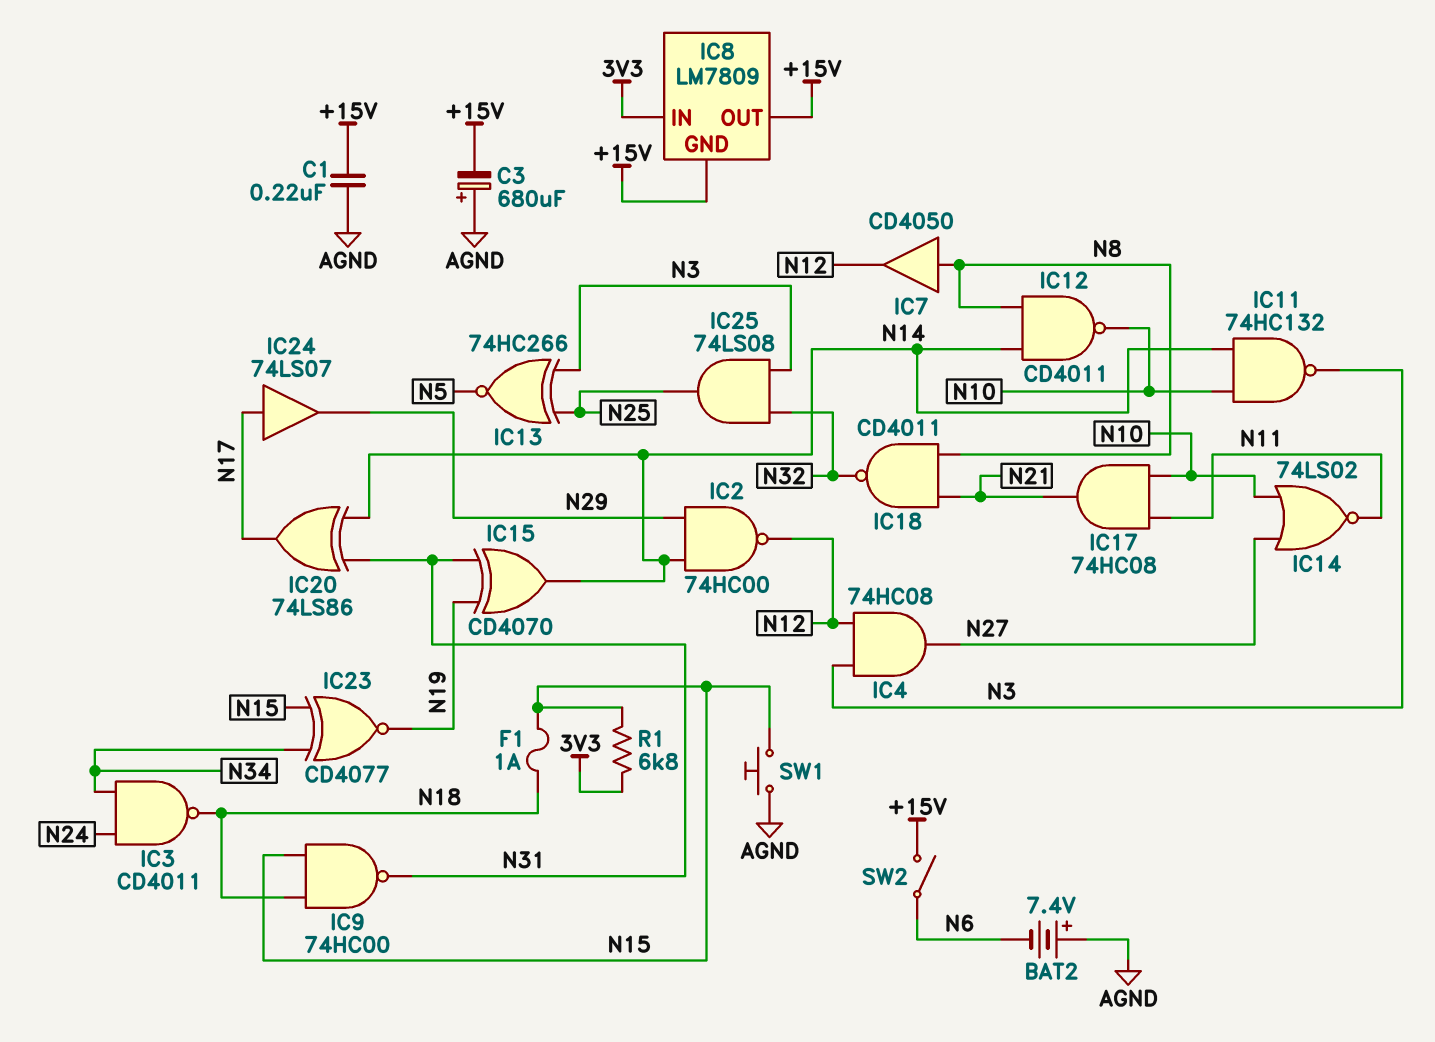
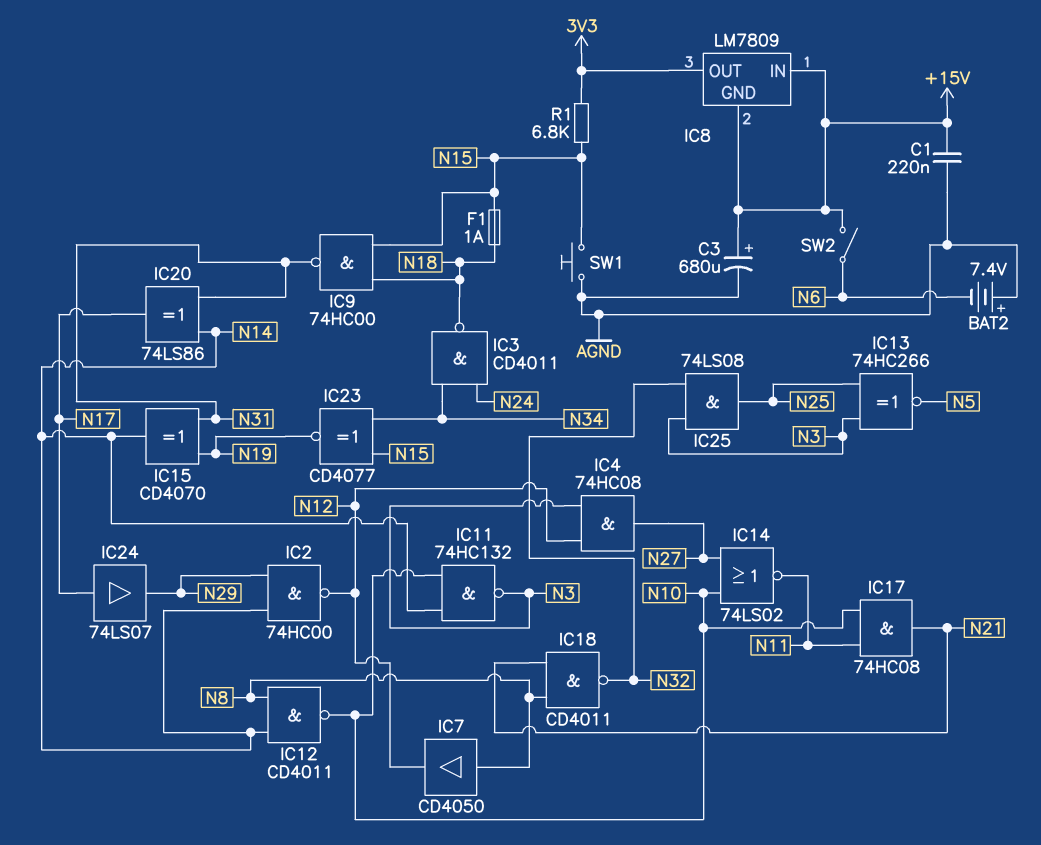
C3: 680uF (plus AGND, minus +15V) -> 680uF (plus +15V, minus AGND)
IC8 pin IN: 3V3 -> +15V
IC8 pin OUT: +15V -> 3V3

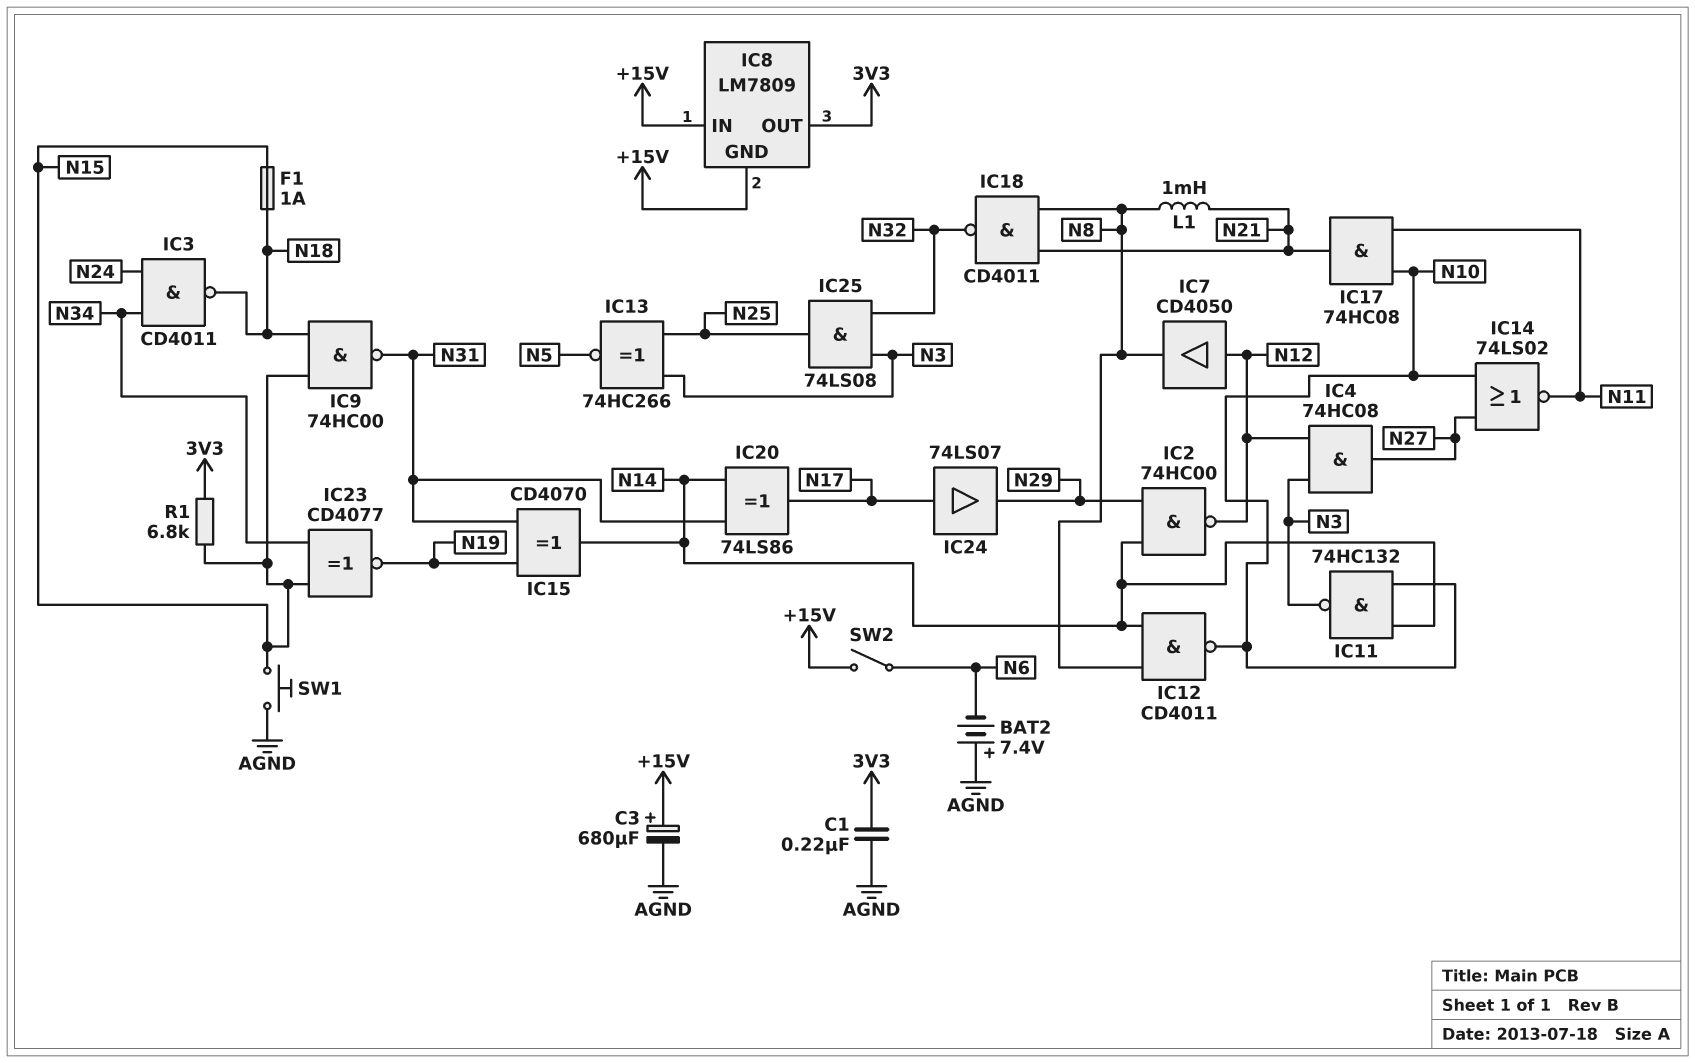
C1: 220nF (+15V, AGND) -> 220nF (3V3, AGND)
IC7: buffer CD4050 (in N8, out N12) -> buffer CD4050 (in N12, out N8)
L1: none -> 1mH (N8, N21)

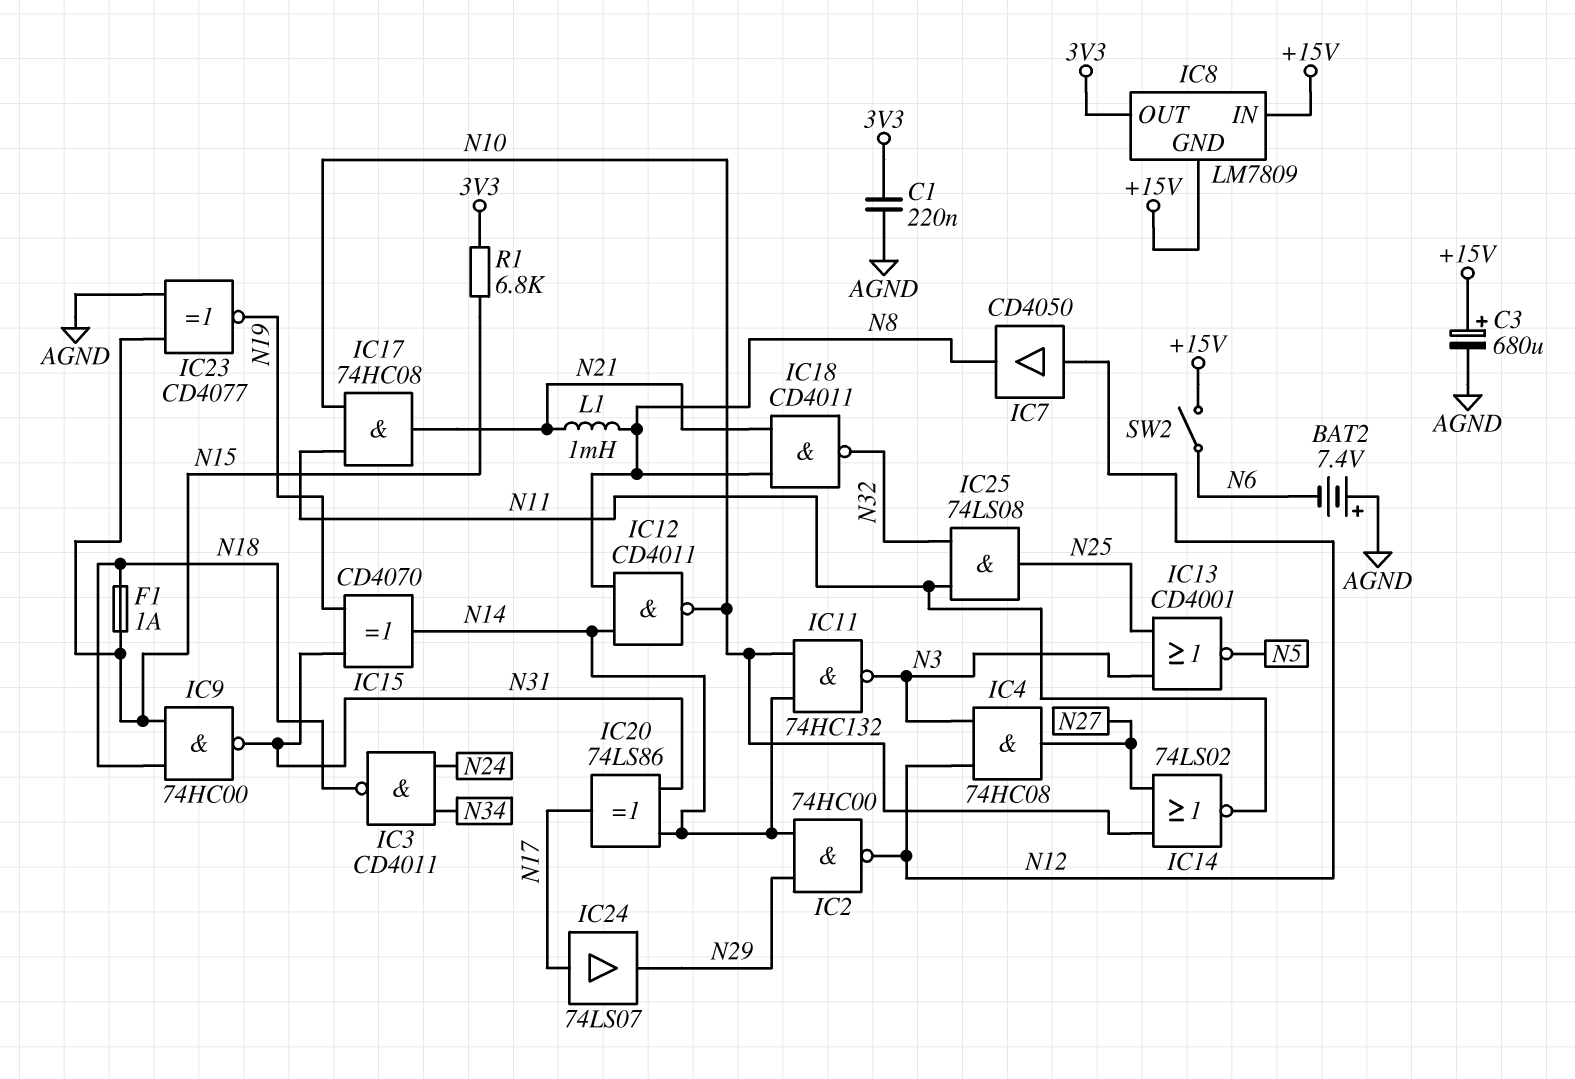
IC13: XNOR 74HC266 (in N3, in N25, out N5) -> NOR CD4001 (in N3, in N25, out N5)
IC23: XNOR CD4077 (in N15, in N34, out N19) -> XNOR CD4077 (in AGND, in N15, out N19)
IC25: AND 74LS08 (in N3, in N32, out N25) -> AND 74LS08 (in N11, in N32, out N25)
SW1: button (AGND, N15) -> none

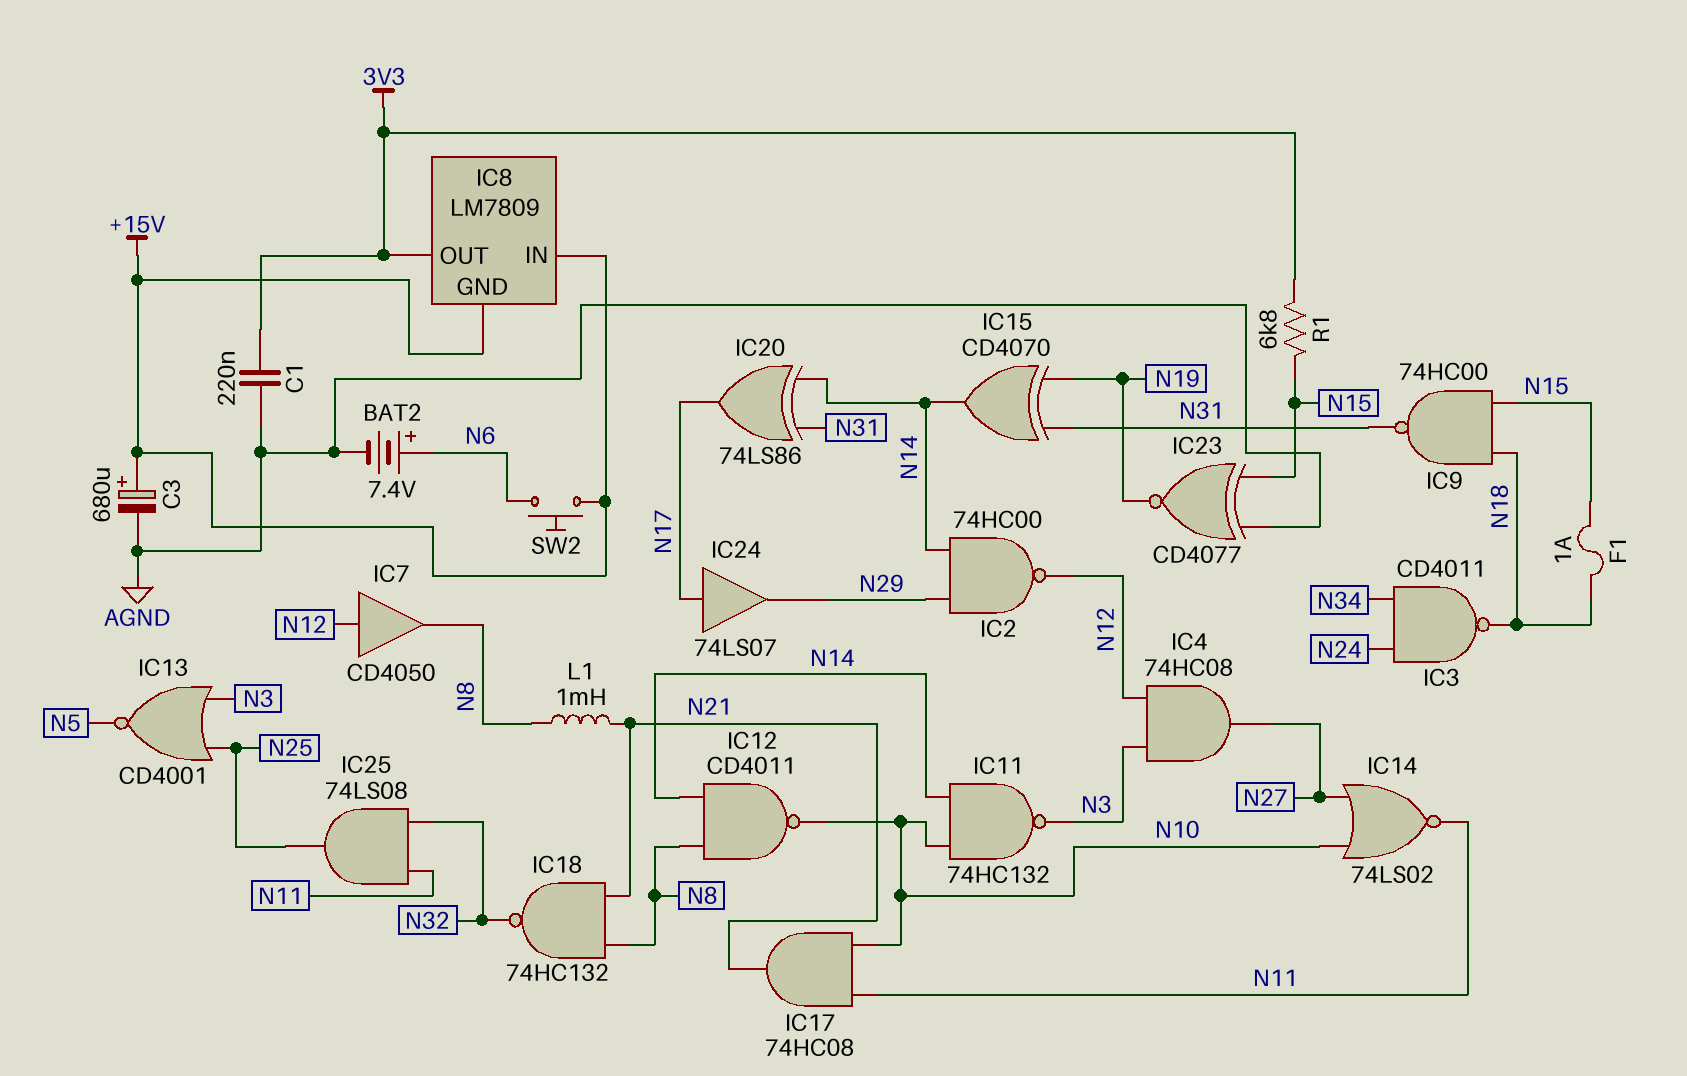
BAT2: 7.4V (plus AGND, minus N6) -> 7.4V (plus N6, minus AGND)
IC18: NAND CD4011 (in N8, in N21, out N32) -> NAND 74HC132 (in N8, in N21, out N32)
SW2: switch (+15V, N6) -> button (+15V, N6)

